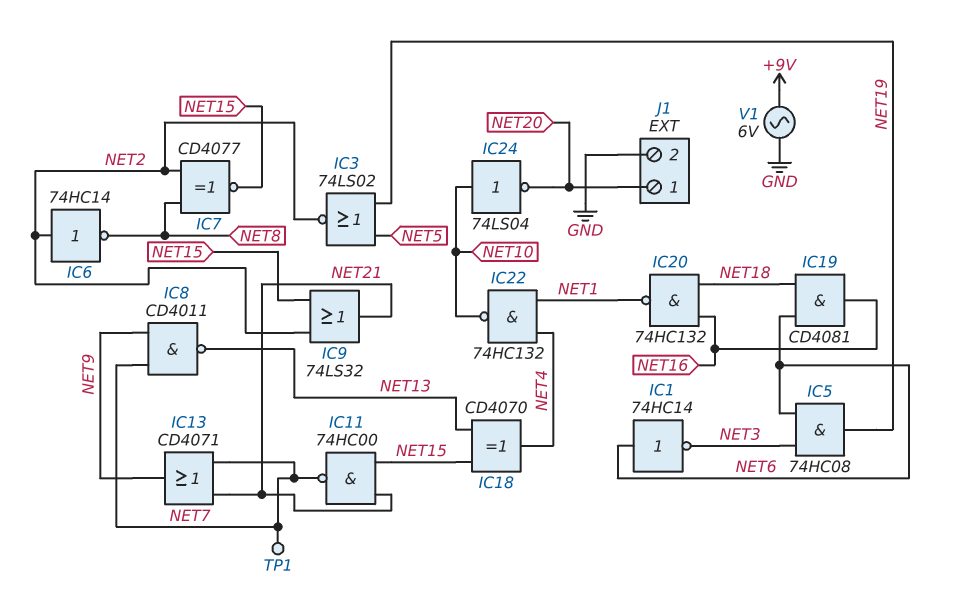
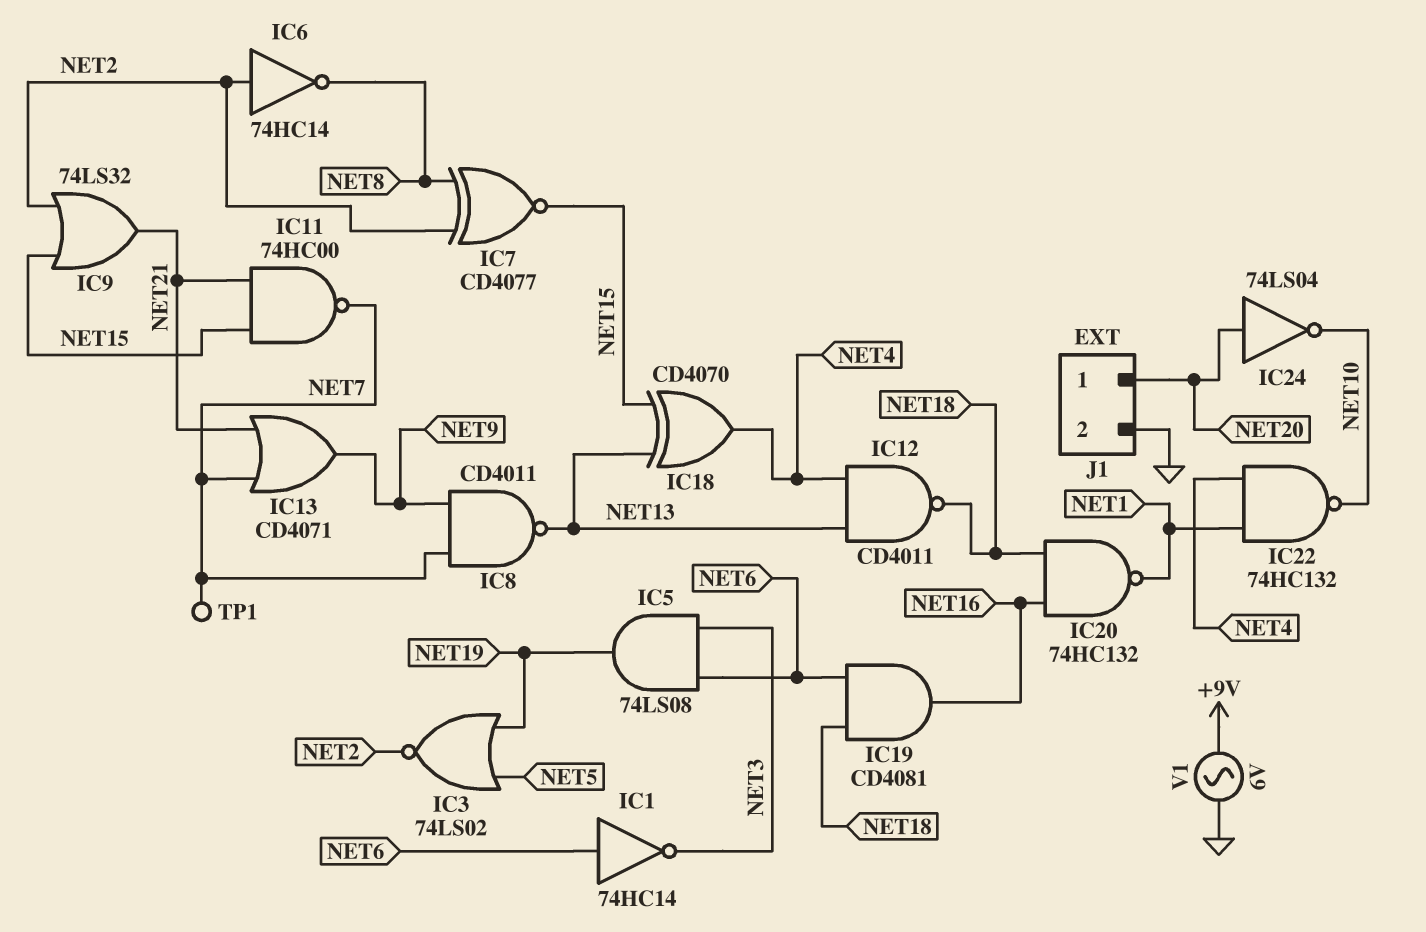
IC5: AND 74HC08 (in NET3, in NET6, out NET19) -> AND 74LS08 (in NET3, in NET6, out NET19)
IC12: none -> NAND CD4011 (in NET4, in NET13, out NET18)
IC24: NOT 74LS04 (in NET10, out NET20) -> NOT 74LS04 (in NET20, out NET10)

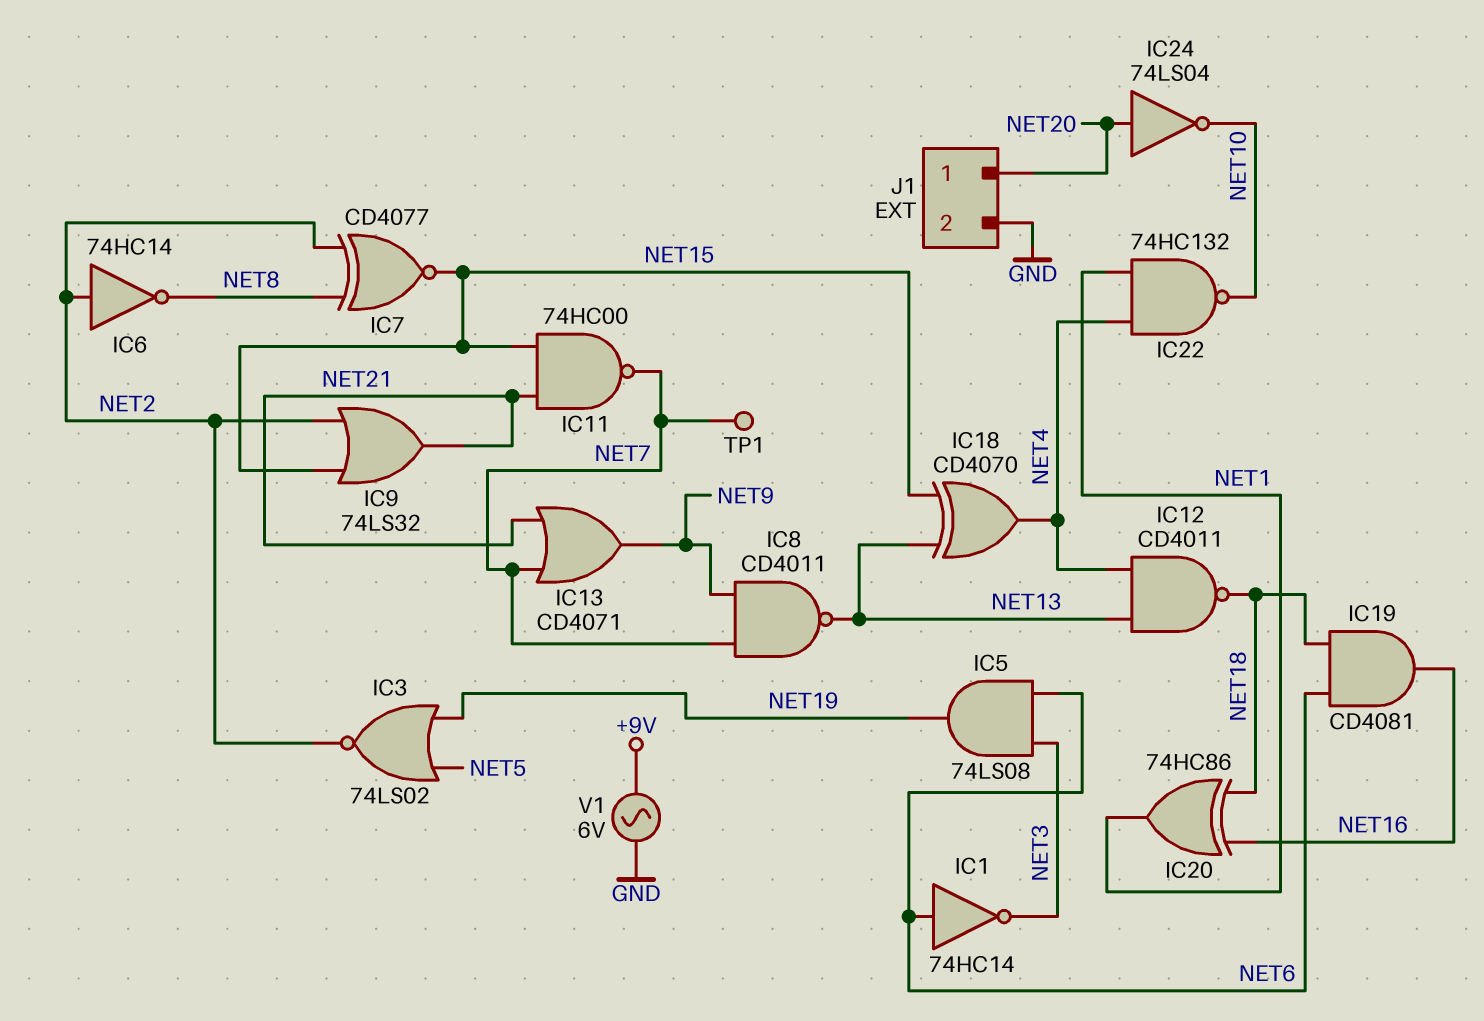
IC20: NAND 74HC132 (in NET16, in NET18, out NET1) -> XOR 74HC86 (in NET16, in NET18, out NET1)

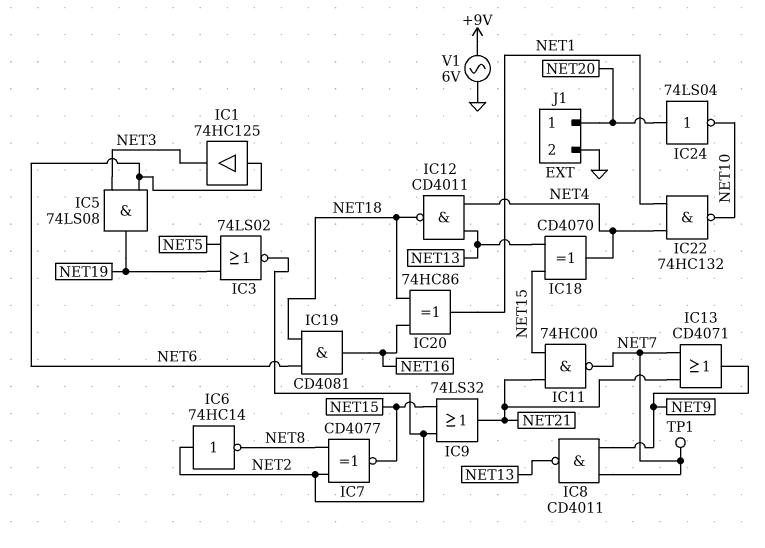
IC1: NOT 74HC14 (in NET6, out NET3) -> buffer 74HC125 (in NET6, out NET3)

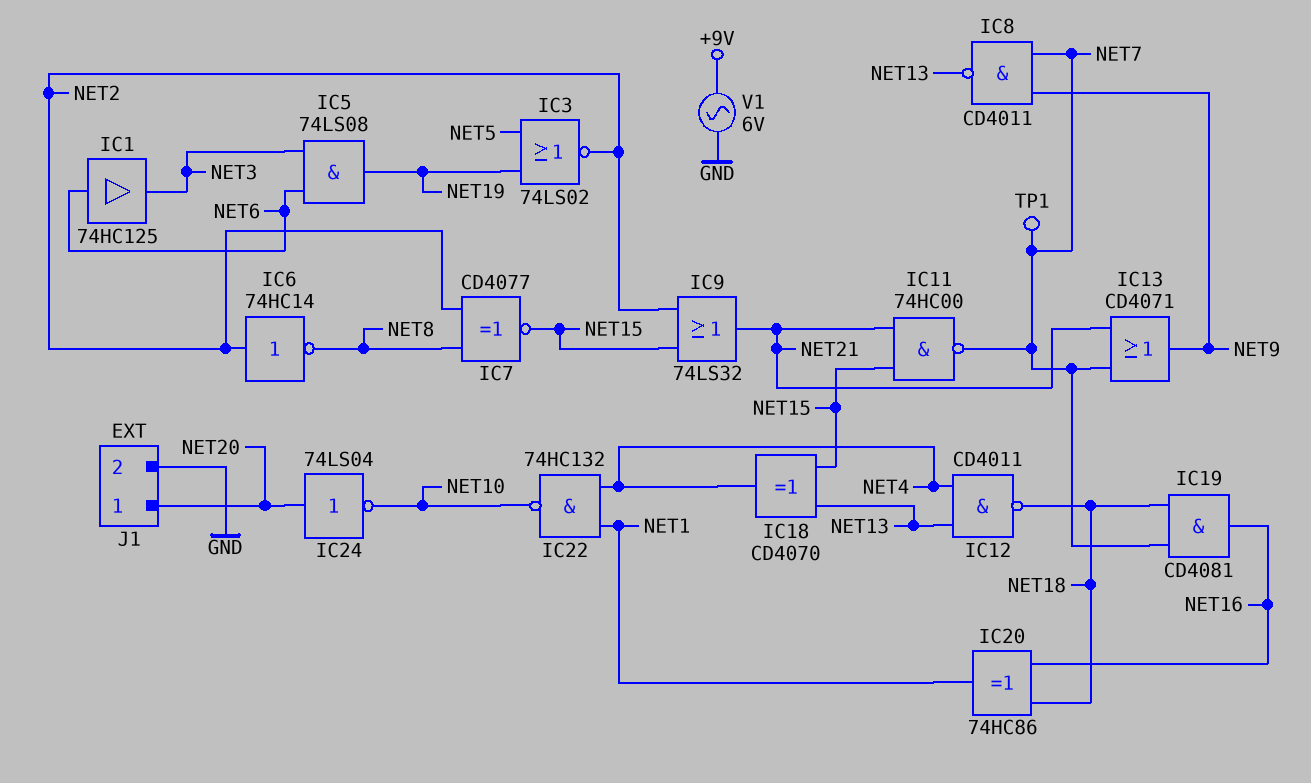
IC19: AND CD4081 (in NET6, in NET18, out NET16) -> AND CD4081 (in NET7, in NET18, out NET16)

